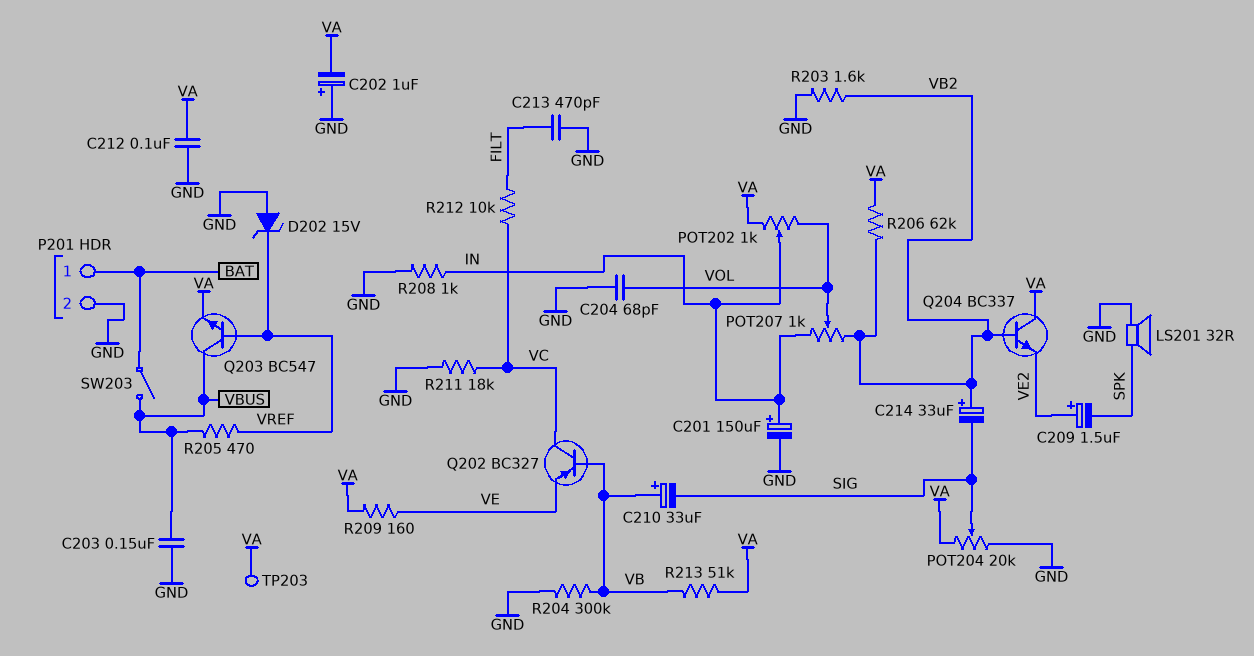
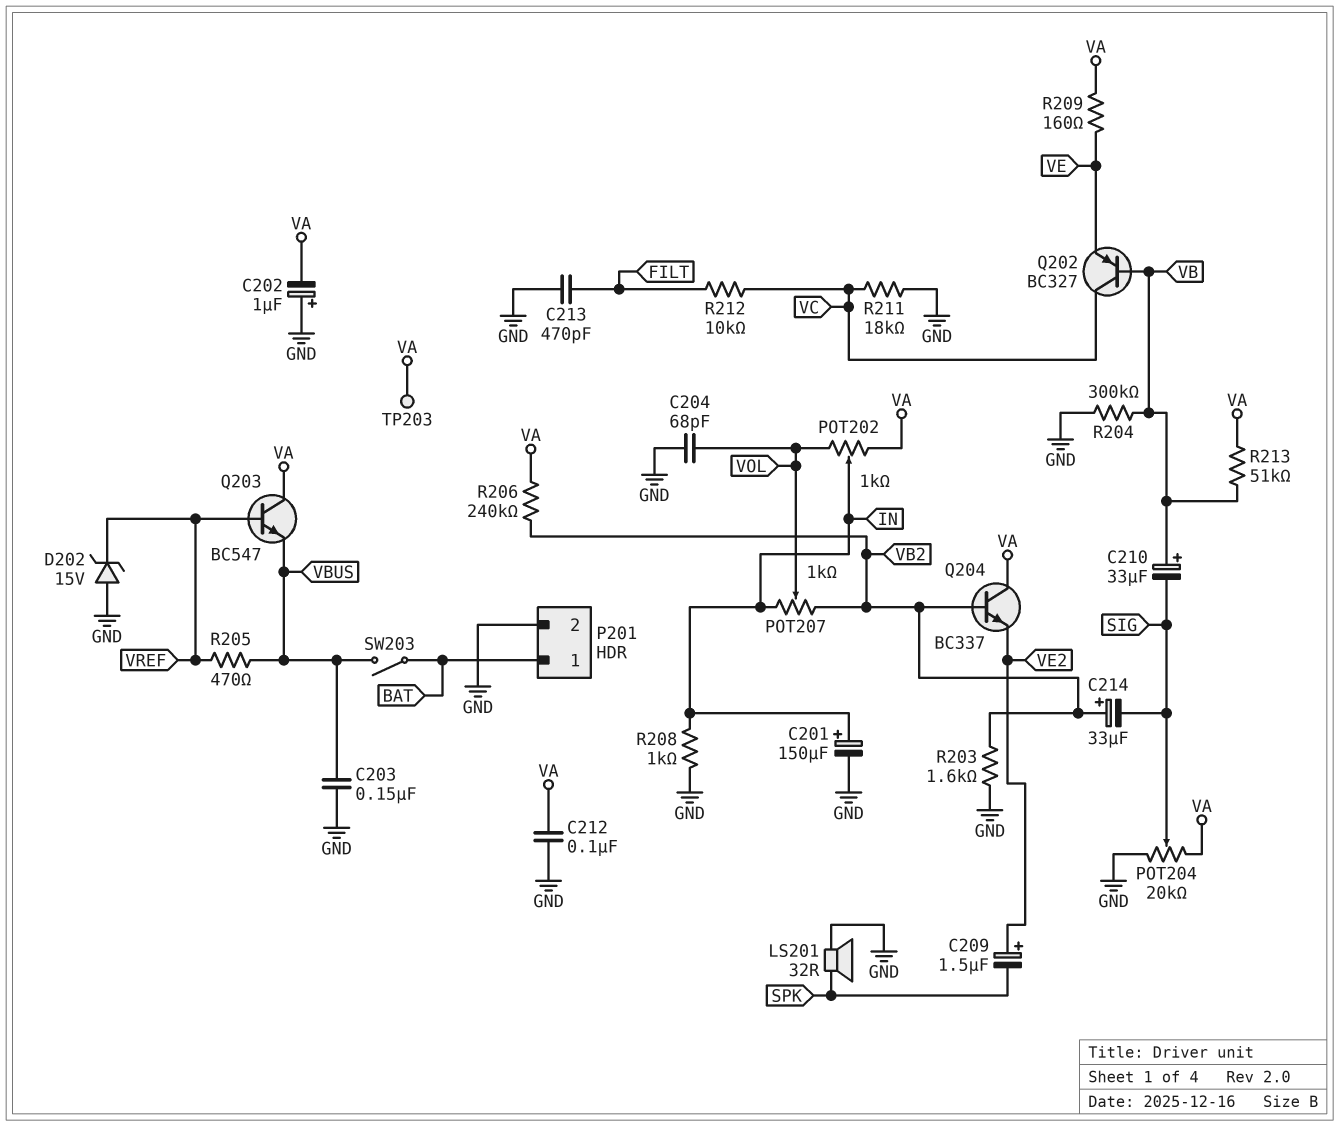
Q203: NPN BC547 (B VREF, C VBUS, E VA) -> NPN BC547 (B VREF, C VA, E VBUS)
R206: 62k (VA, VB2) -> 240k (VA, VB2)

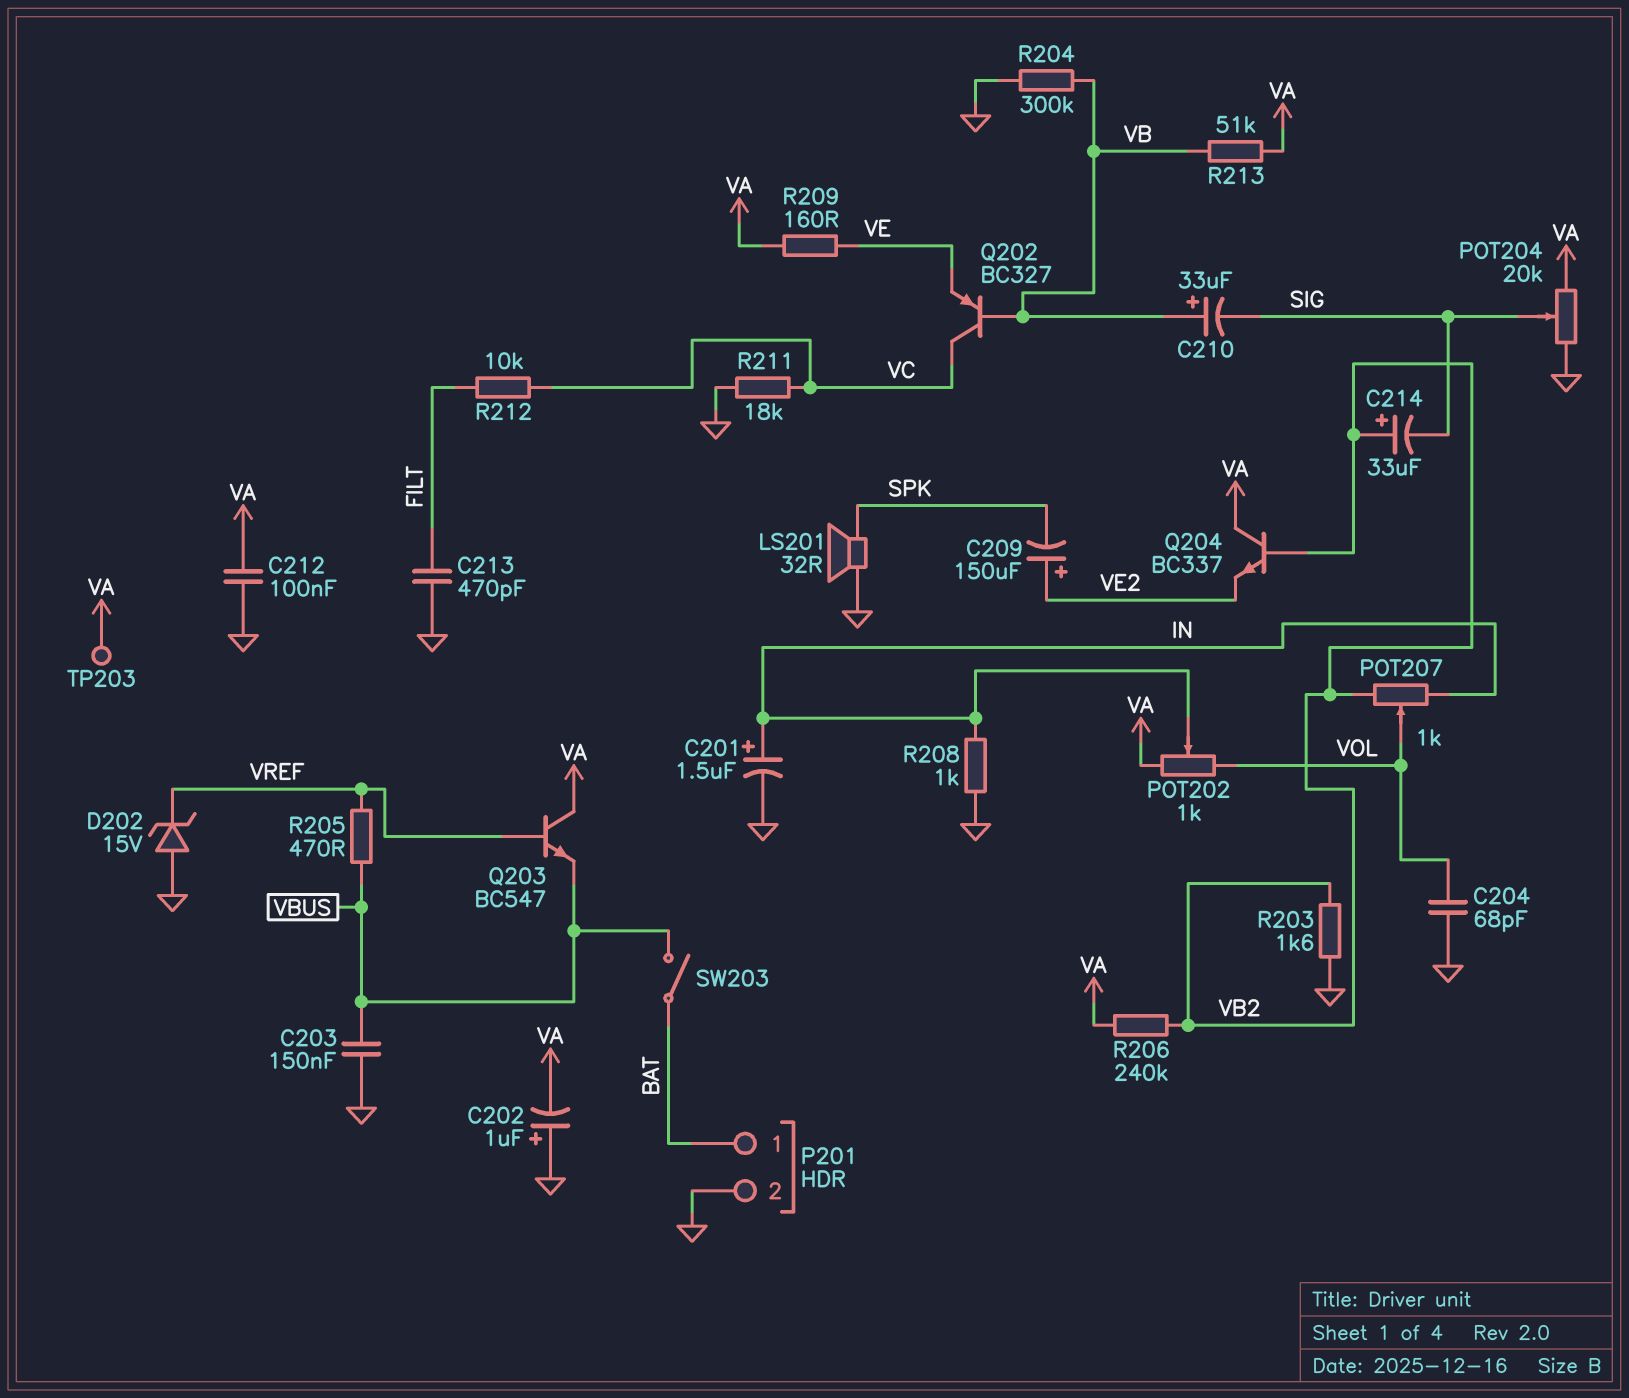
C201: 150uF (plus IN, minus GND) -> 1.5uF (plus IN, minus GND)
C209: 1.5uF (plus VE2, minus SPK) -> 150uF (plus VE2, minus SPK)

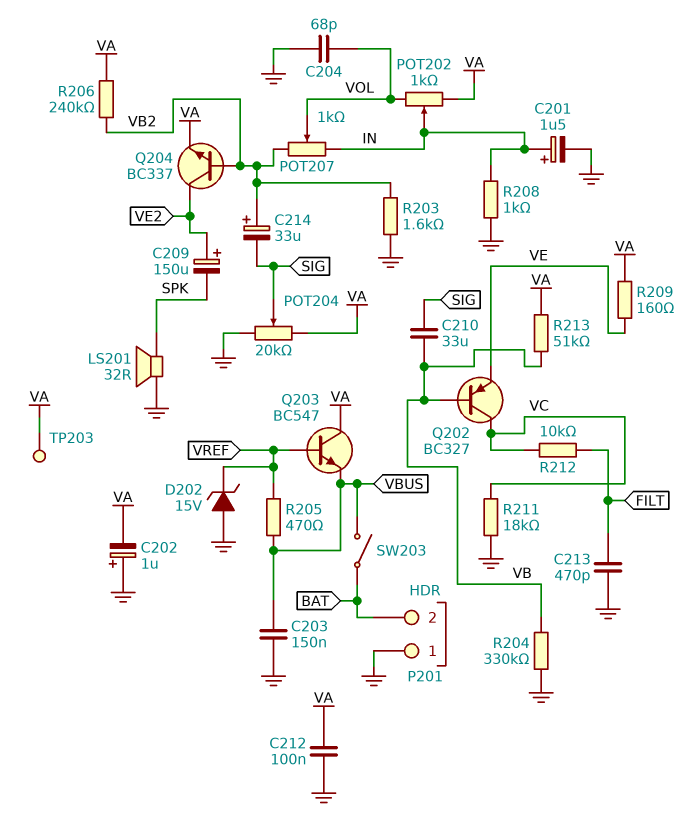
C210: 33uF (plus VB, minus SIG) -> 33uF (SIG, VB)
P201 pin 1: BAT -> GND
P201 pin 2: GND -> BAT
Q204: NPN BC337 (B VB2, C VA, E VE2) -> NPN BC337 (B VB2, C VE2, E VA)
R204: 300k (GND, VB) -> 330k (GND, VB)

